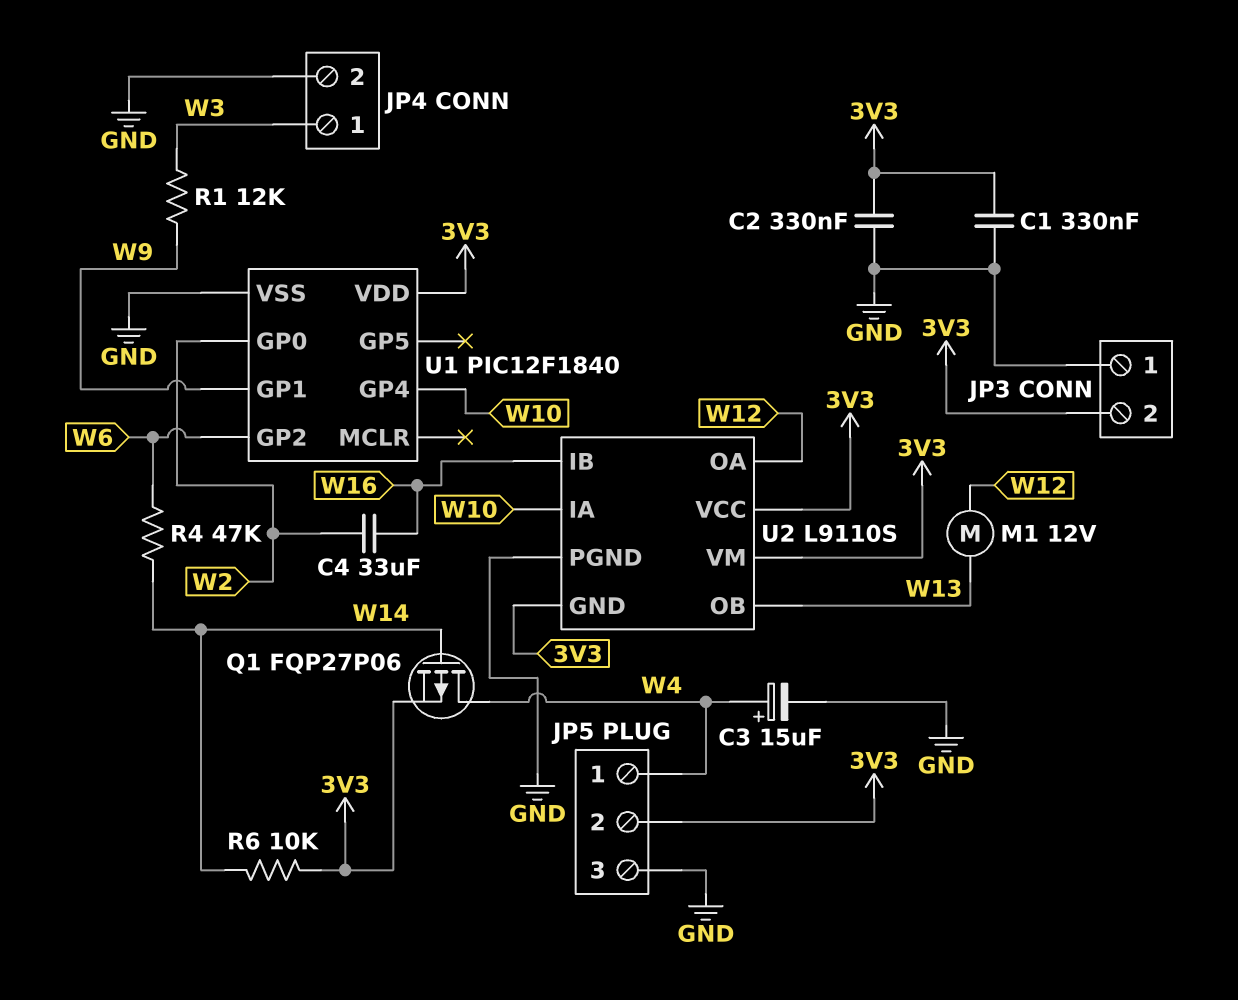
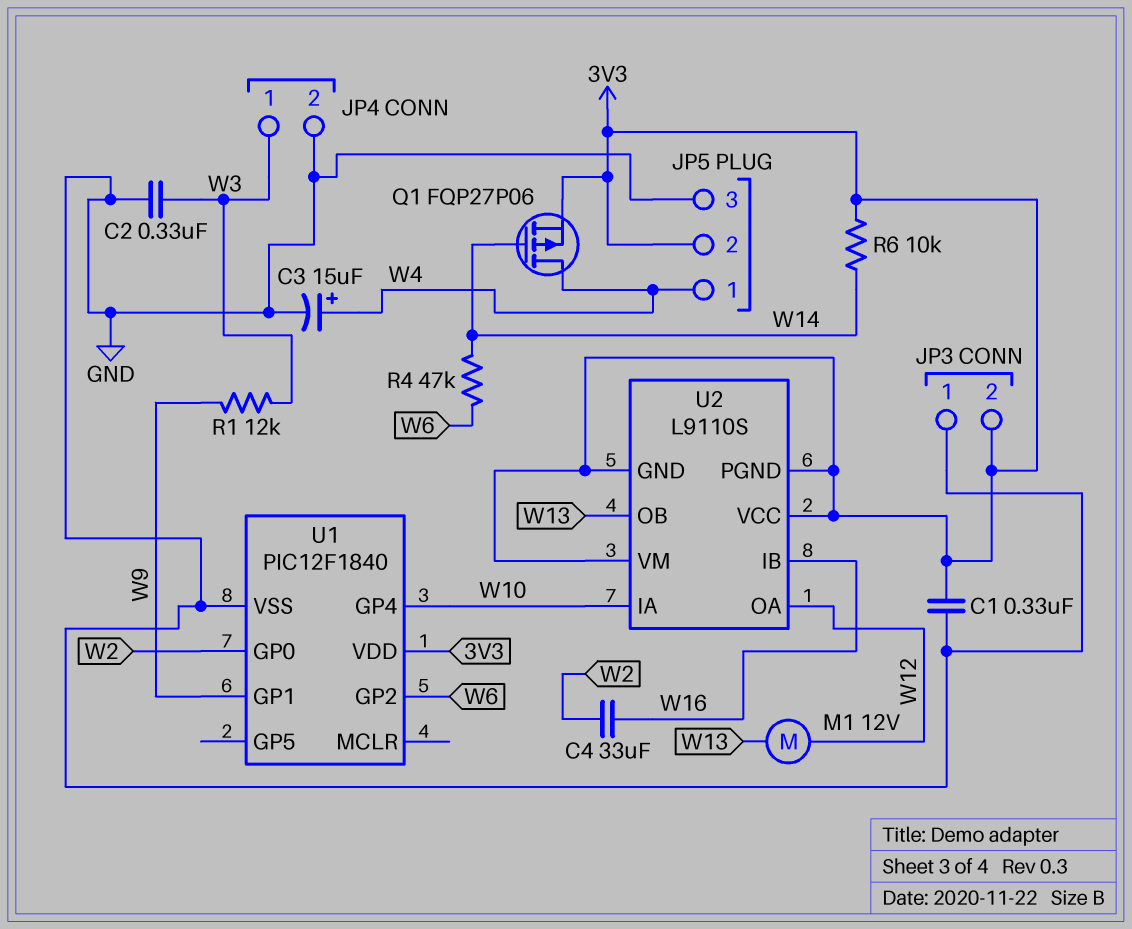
C2: 330nF (3V3, GND) -> 330nF (GND, W3)
U2 pin PGND: GND -> 3V3

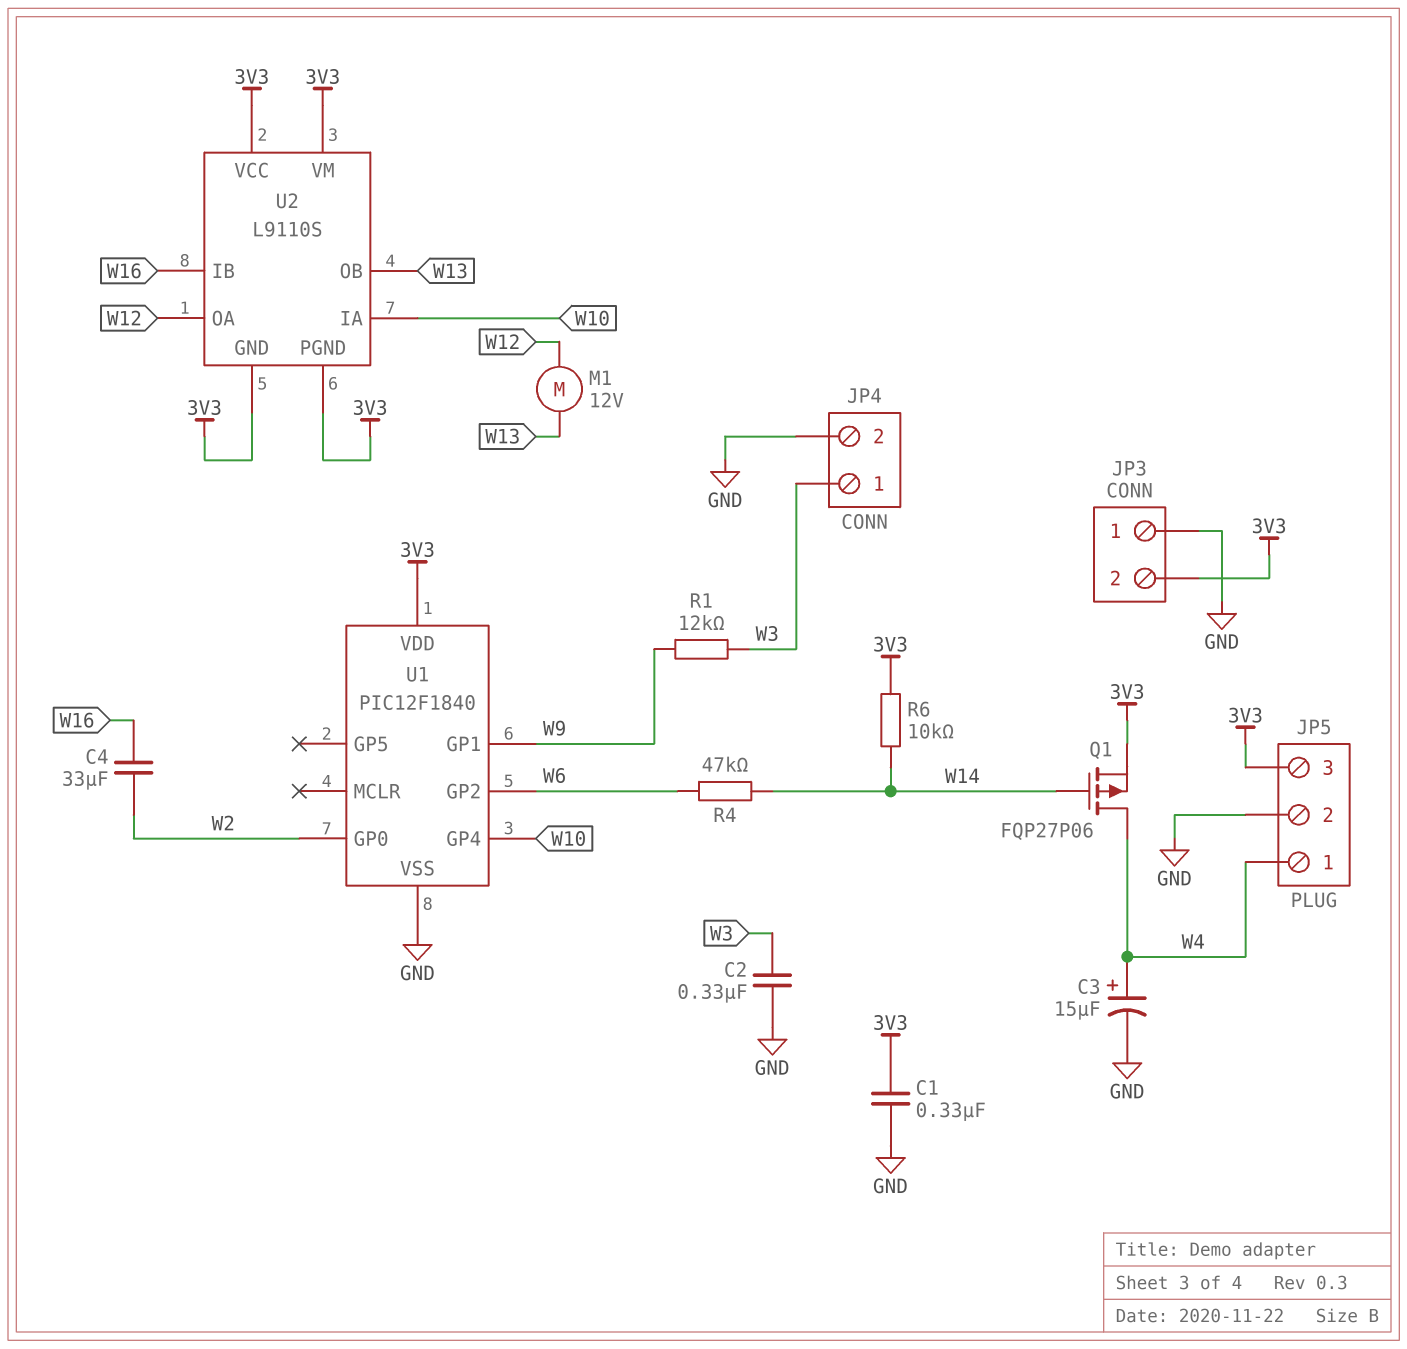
JP5 pin 2: 3V3 -> GND
JP5 pin 3: GND -> 3V3

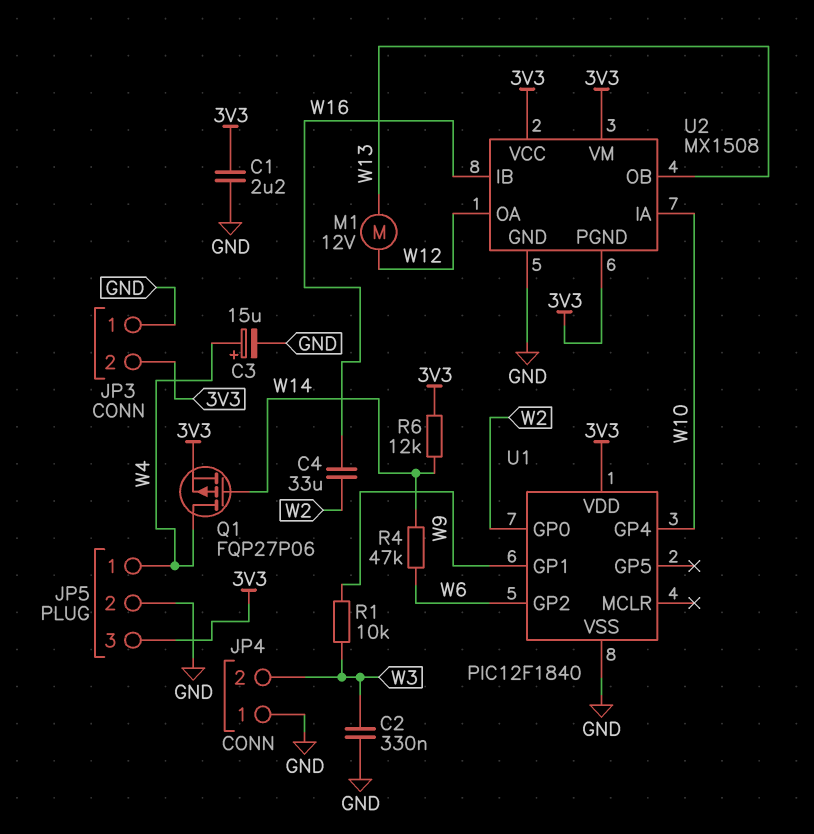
C1: 330nF (3V3, GND) -> 2.2uF (3V3, GND)
JP4 pin 1: W3 -> GND
JP4 pin 2: GND -> W3
R1: 12k (W3, W9) -> 10k (W3, W9)
R6: 10k (3V3, W14) -> 12k (3V3, W14)
U2: L9110S -> MX1508
U2 pin GND: 3V3 -> GND

